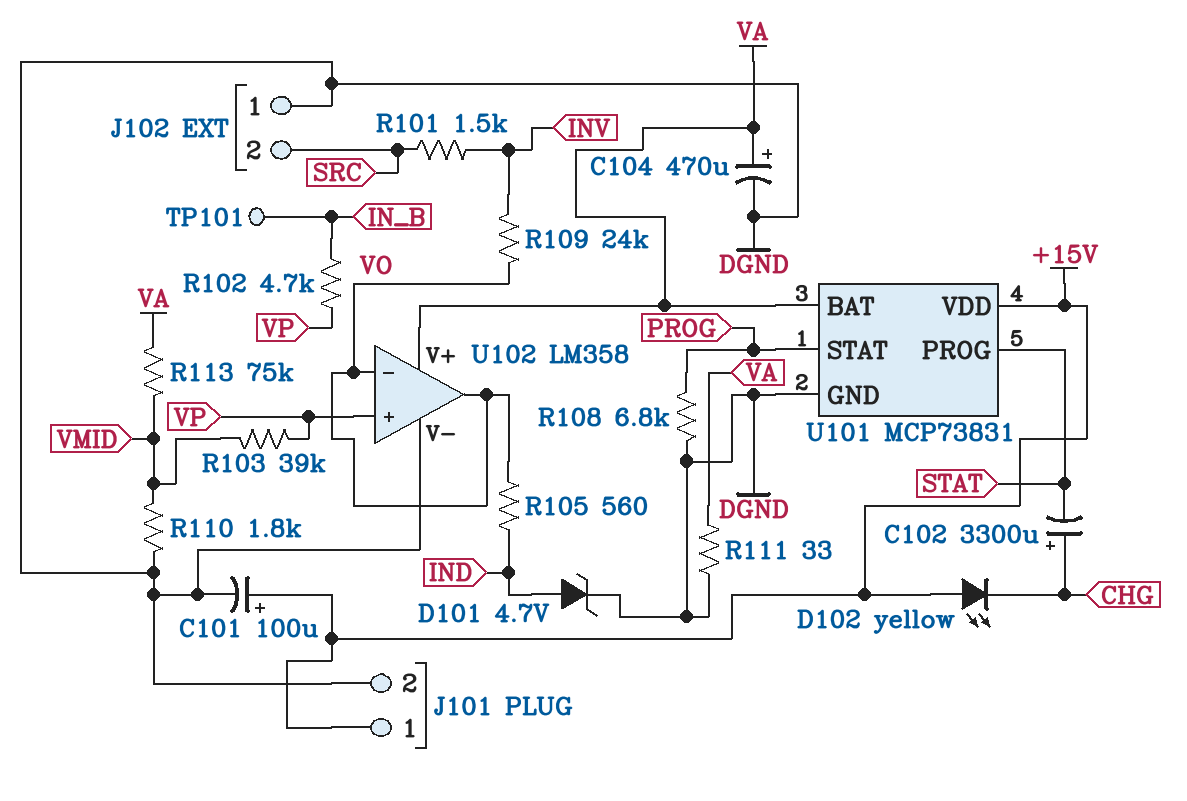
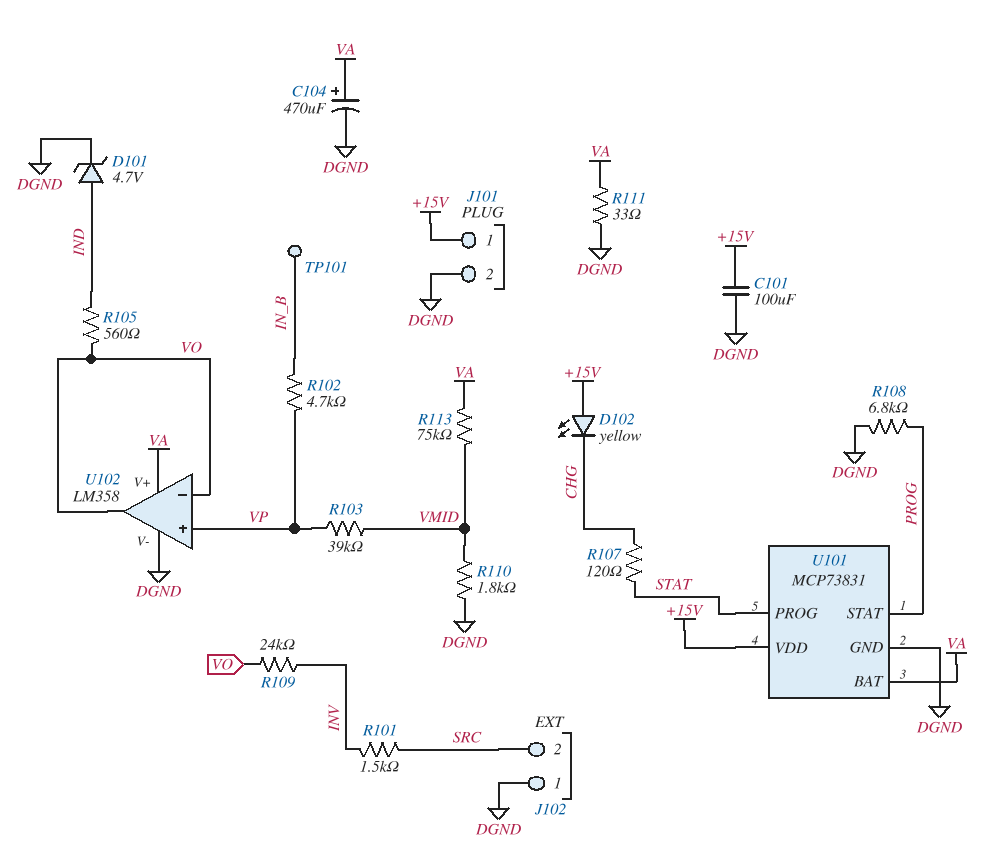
C101: 100uF (plus +15V, minus DGND) -> 100uF (+15V, DGND)
C102: 3300uF (plus CHG, minus STAT) -> none
R107: none -> 120 (CHG, STAT)

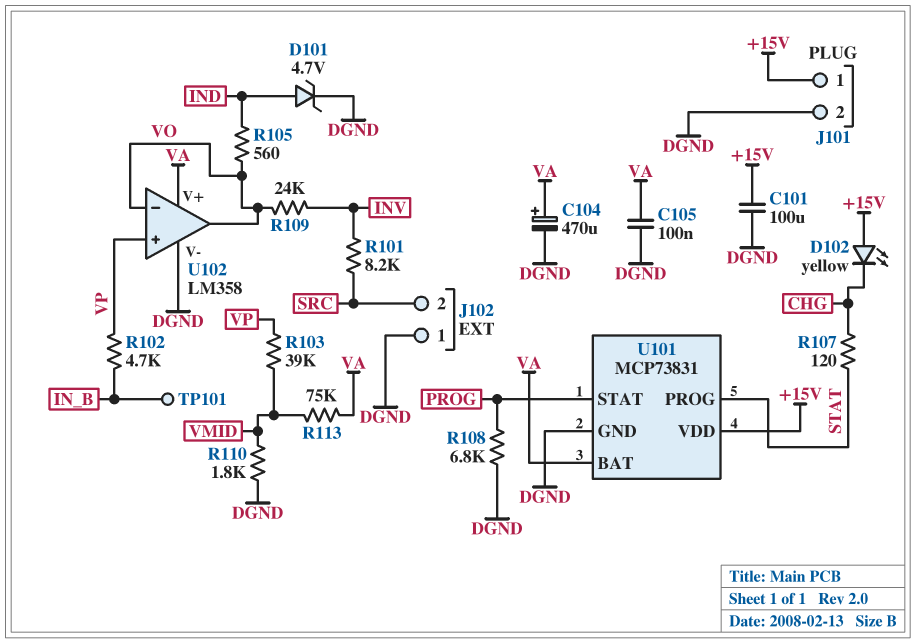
C105: none -> 100nF (DGND, VA)
R101: 1.5k (INV, SRC) -> 8.2k (INV, SRC)
R111: 33 (DGND, VA) -> none

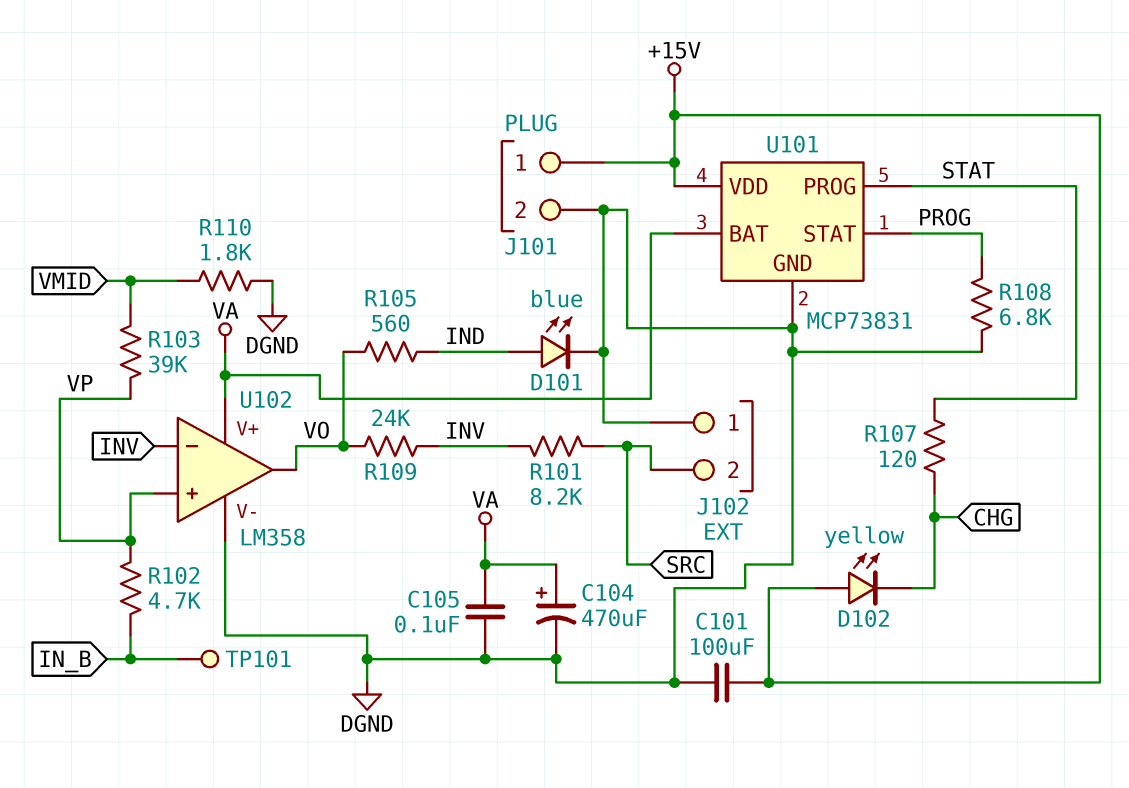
D101: zener 4.7V (A IND, K DGND) -> LED blue (A IND, K DGND)
R113: 75k (VA, VMID) -> none
U102 pin in-: VO -> INV

